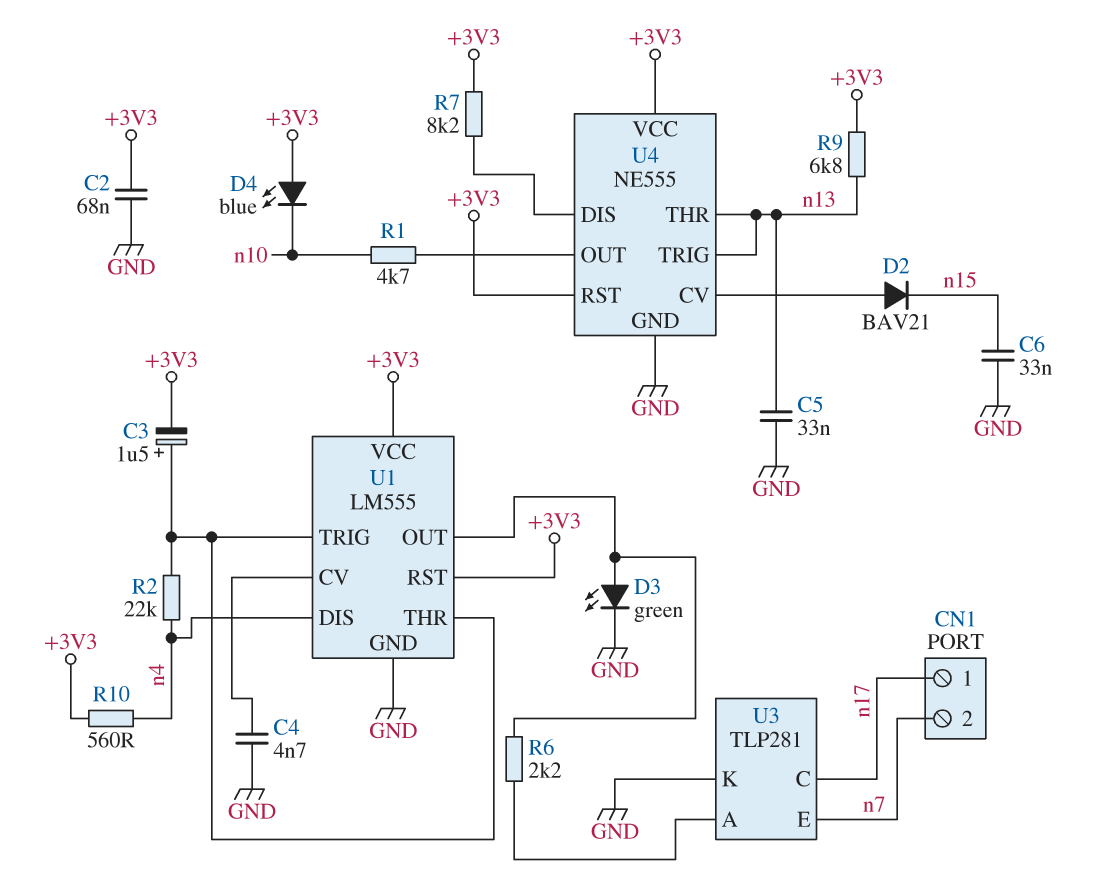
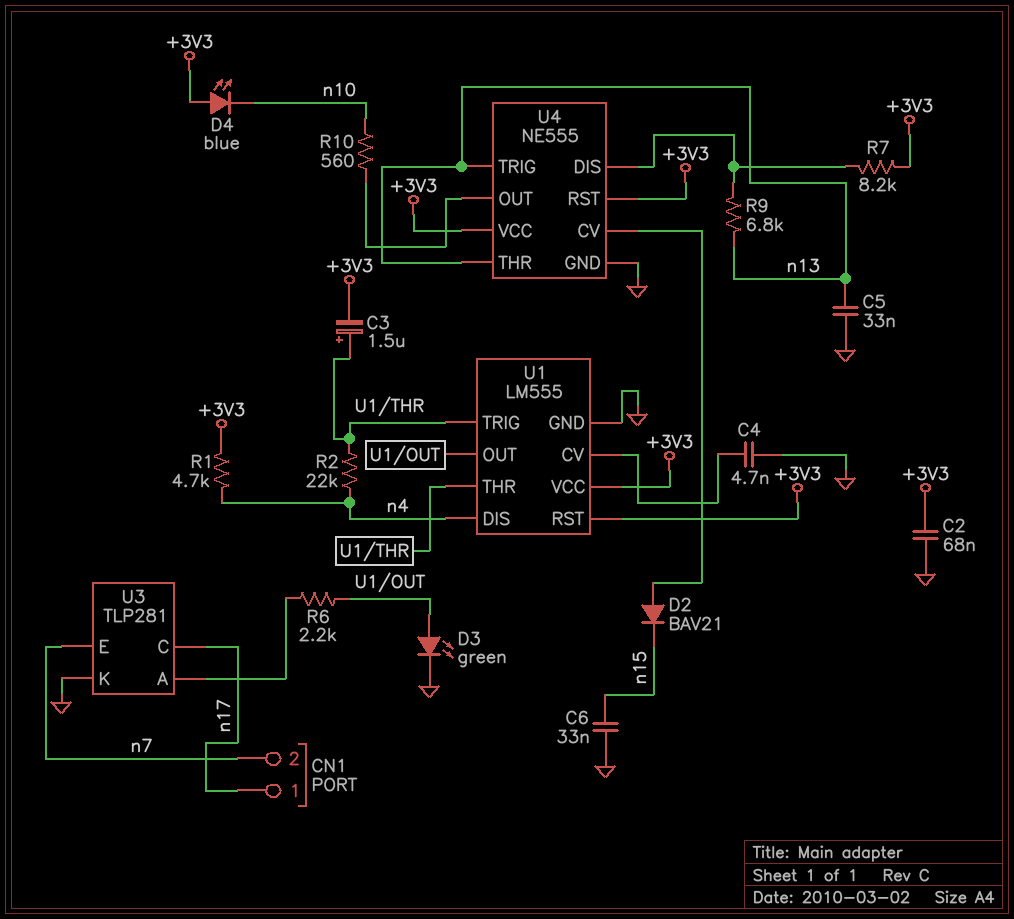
R1: 4.7k (U4/OUT, n10) -> 4.7k (+3V3, n4)
R9: 6.8k (+3V3, n13) -> 6.8k (U4/DIS, n13)
R10: 560 (+3V3, n4) -> 560 (U4/OUT, n10)

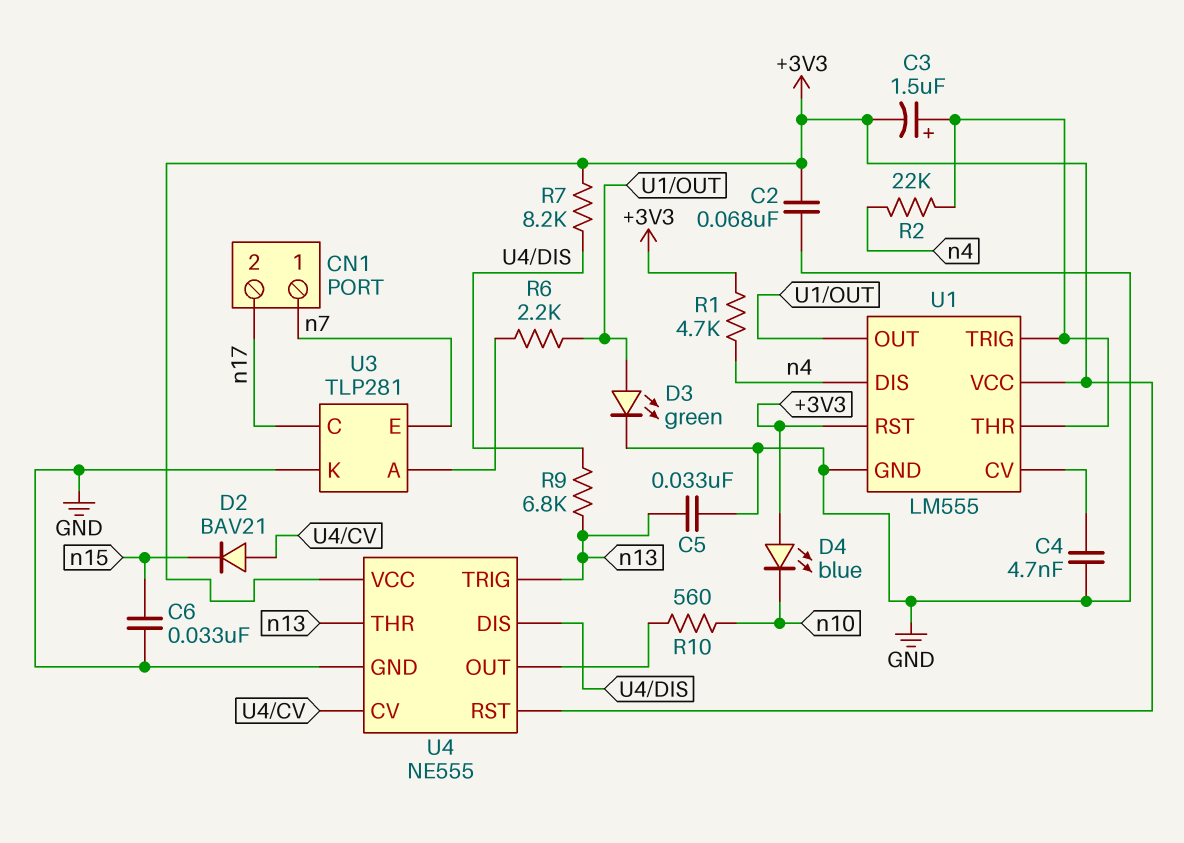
CN1 pin 1: n17 -> n7
CN1 pin 2: n7 -> n17

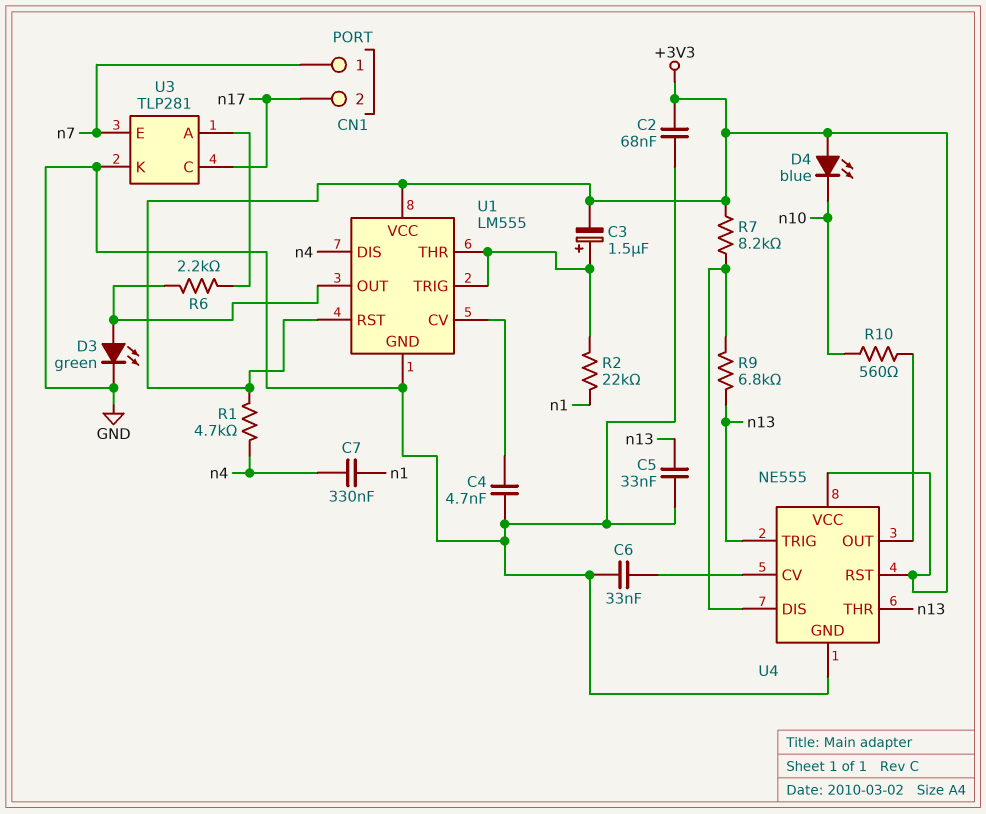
C6: 33nF (GND, n15) -> 33nF (GND, U4/CV)
C7: none -> 330nF (n1, n4)
D2: diode BAV21 (A U4/CV, K n15) -> none
R2: 22k (U1/THR, n4) -> 22k (U1/THR, n1)

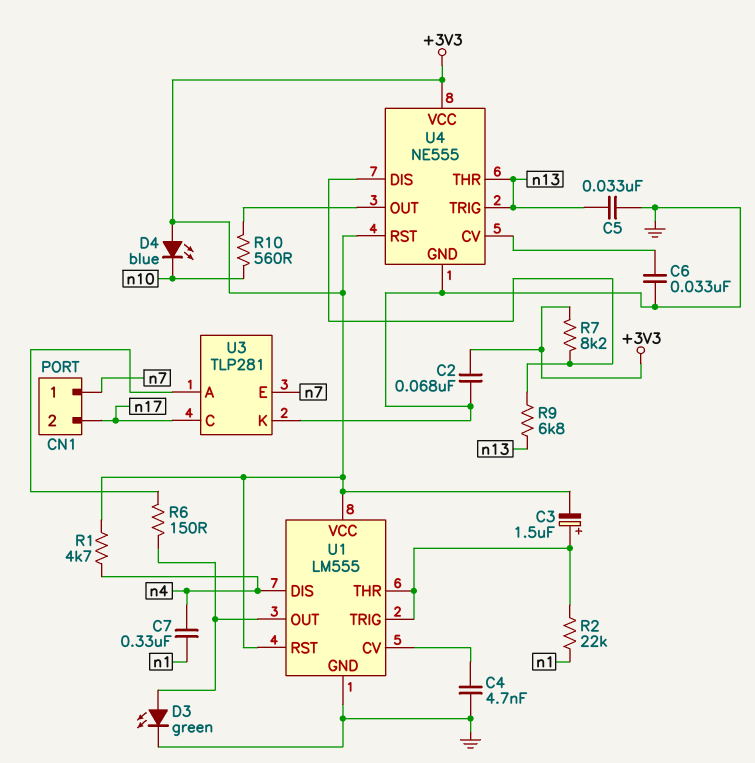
R6: 2.2k (U1/OUT, U3/A) -> 150 (U1/OUT, U3/A)

